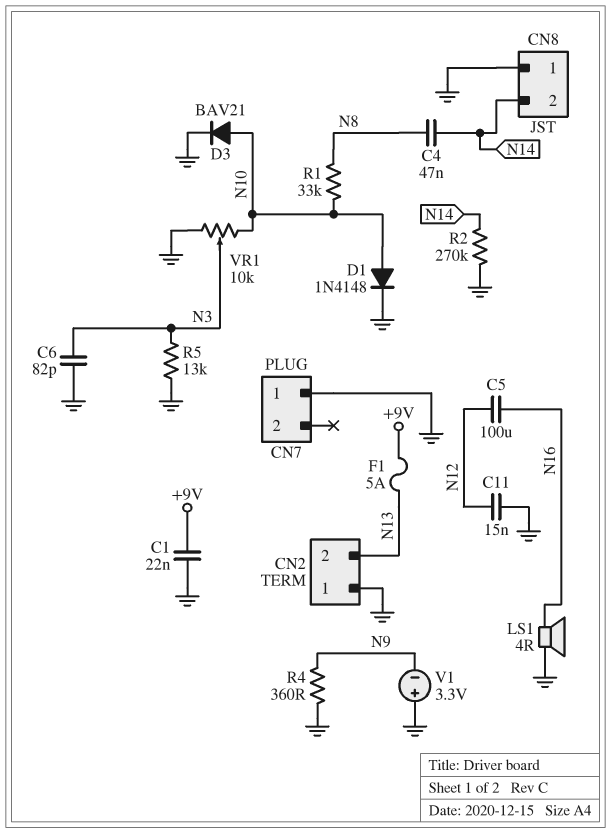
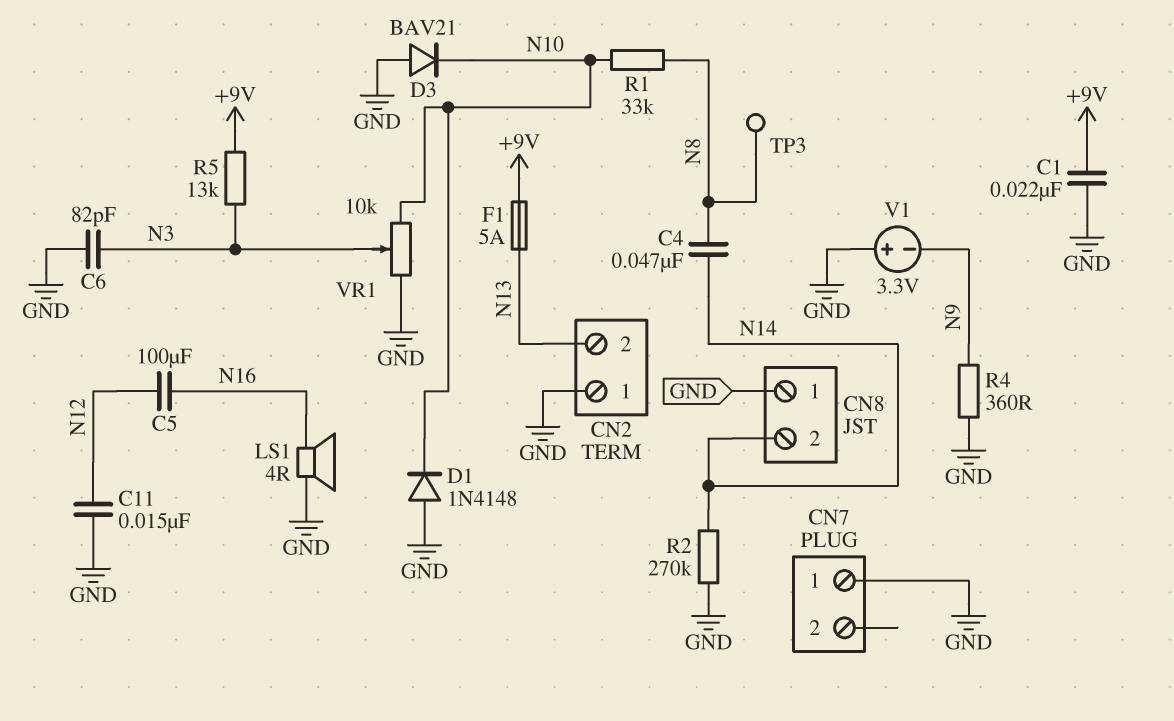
D1: diode 1N4148 (A N10, K GND) -> diode 1N4148 (A GND, K N10)
D3: diode BAV21 (A N10, K GND) -> diode BAV21 (A GND, K N10)
R5: 13k (GND, N3) -> 13k (+9V, N3)
TP3: none -> test point (N8)

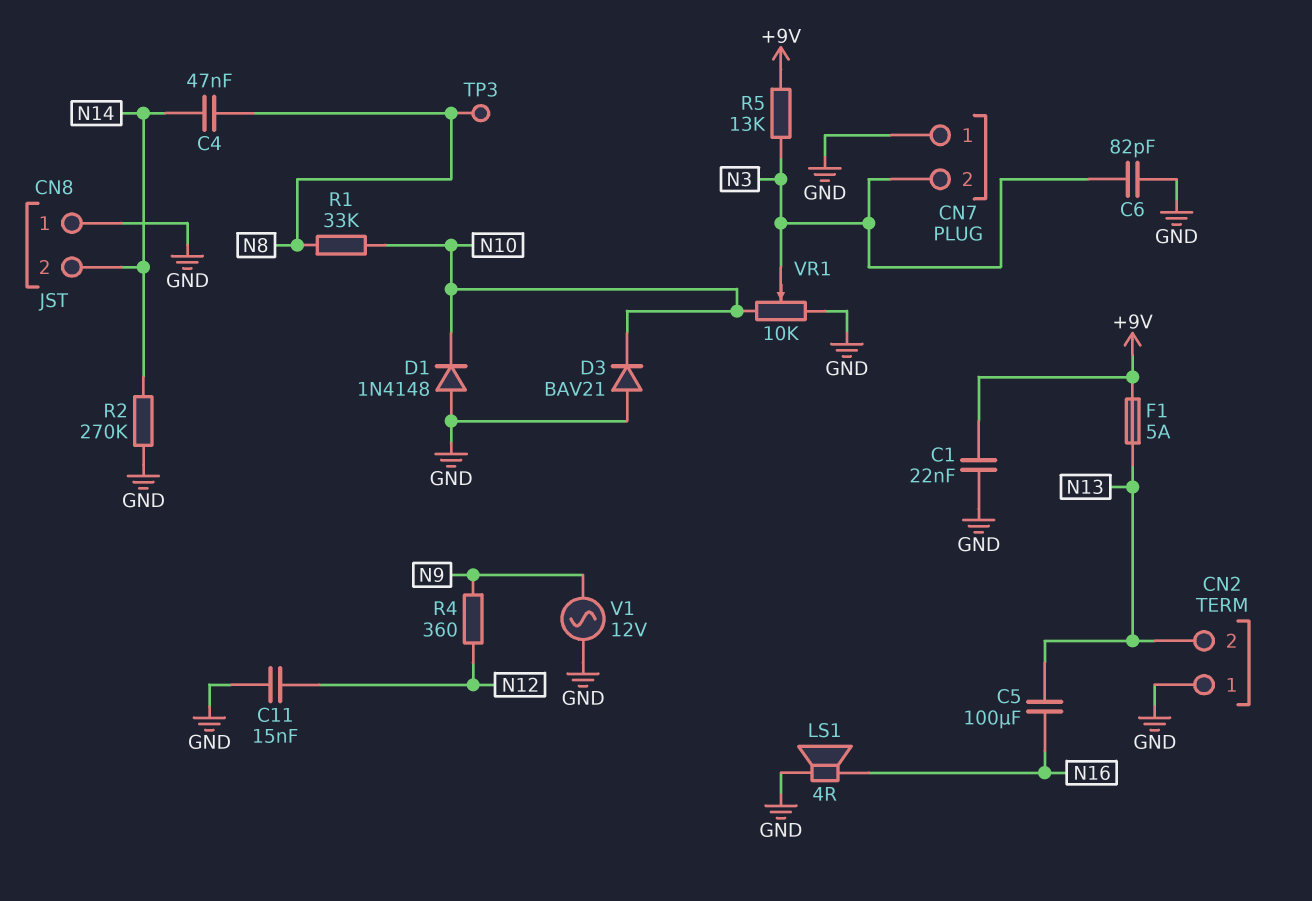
C5: 100uF (N12, N16) -> 100uF (N13, N16)
CN7 pin 2: none -> N3
R4: 360 (GND, N9) -> 360 (N9, N12)
V1: 3.3V (plus GND, minus N9) -> AC 12V (GND, N9)

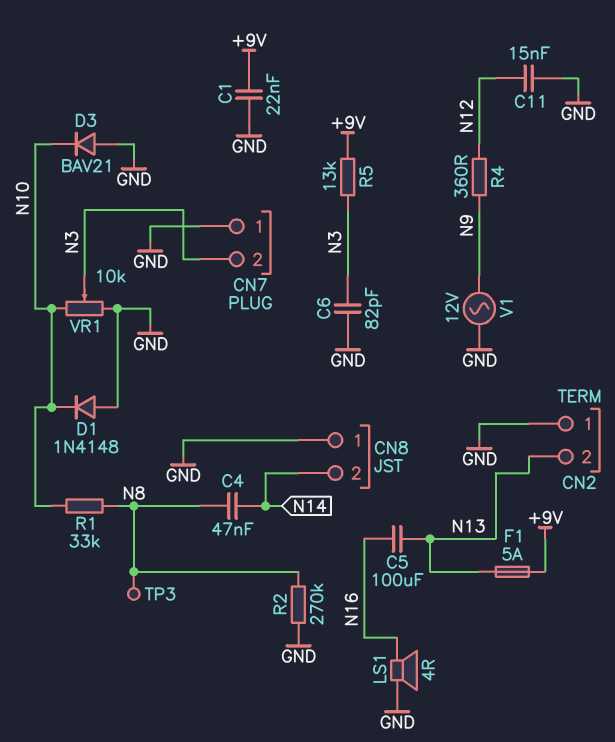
R2: 270k (GND, N14) -> 270k (GND, N8)

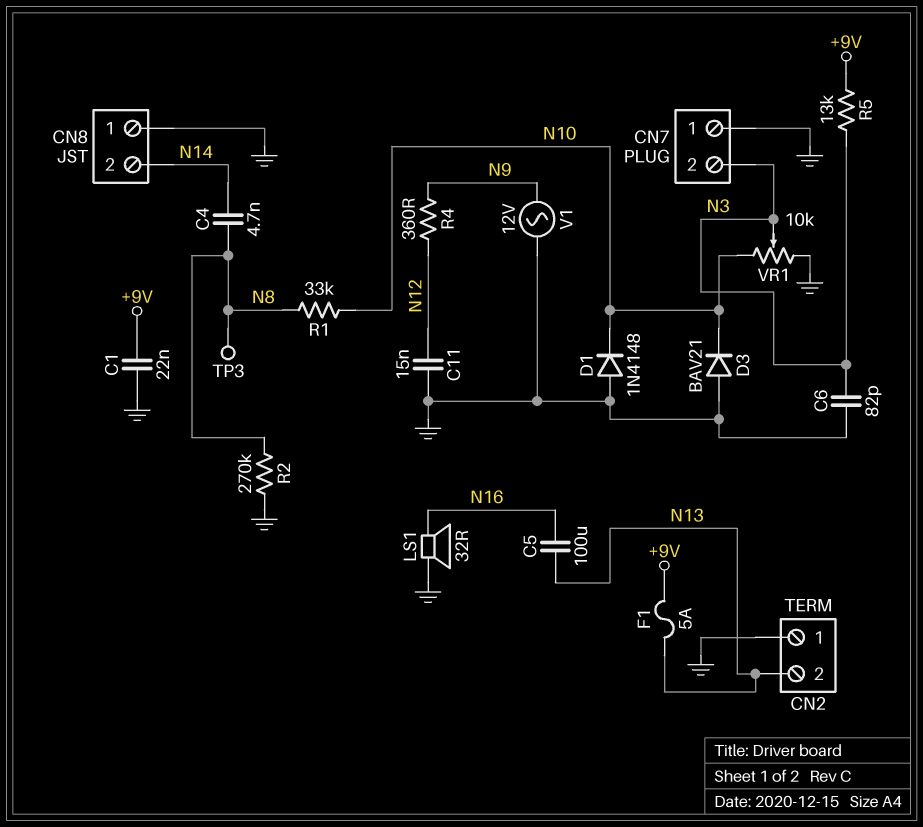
C4: 47nF (N8, N14) -> 4.7nF (N8, N14)
LS1: speaker 4R (GND, N16) -> speaker 32R (GND, N16)

